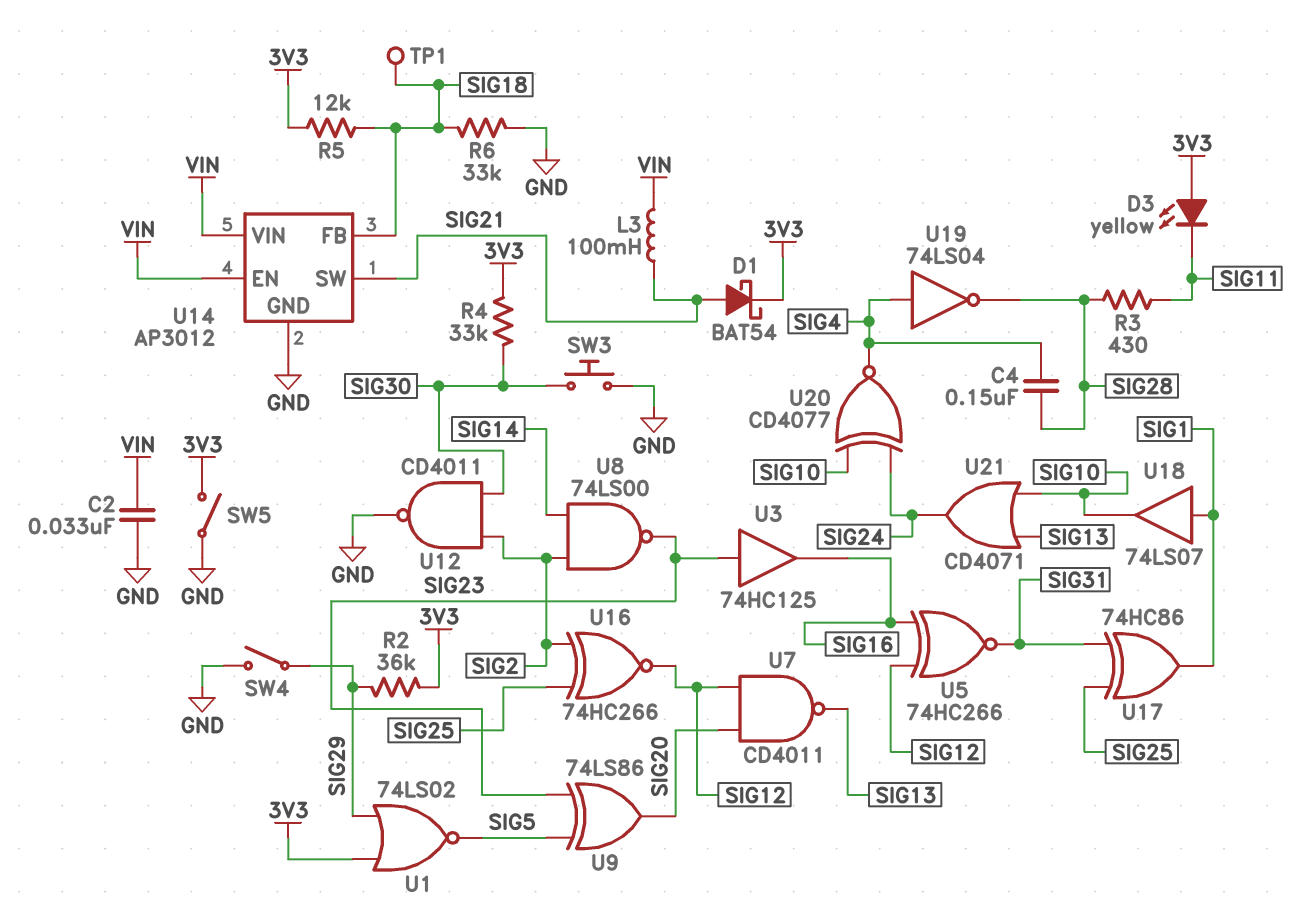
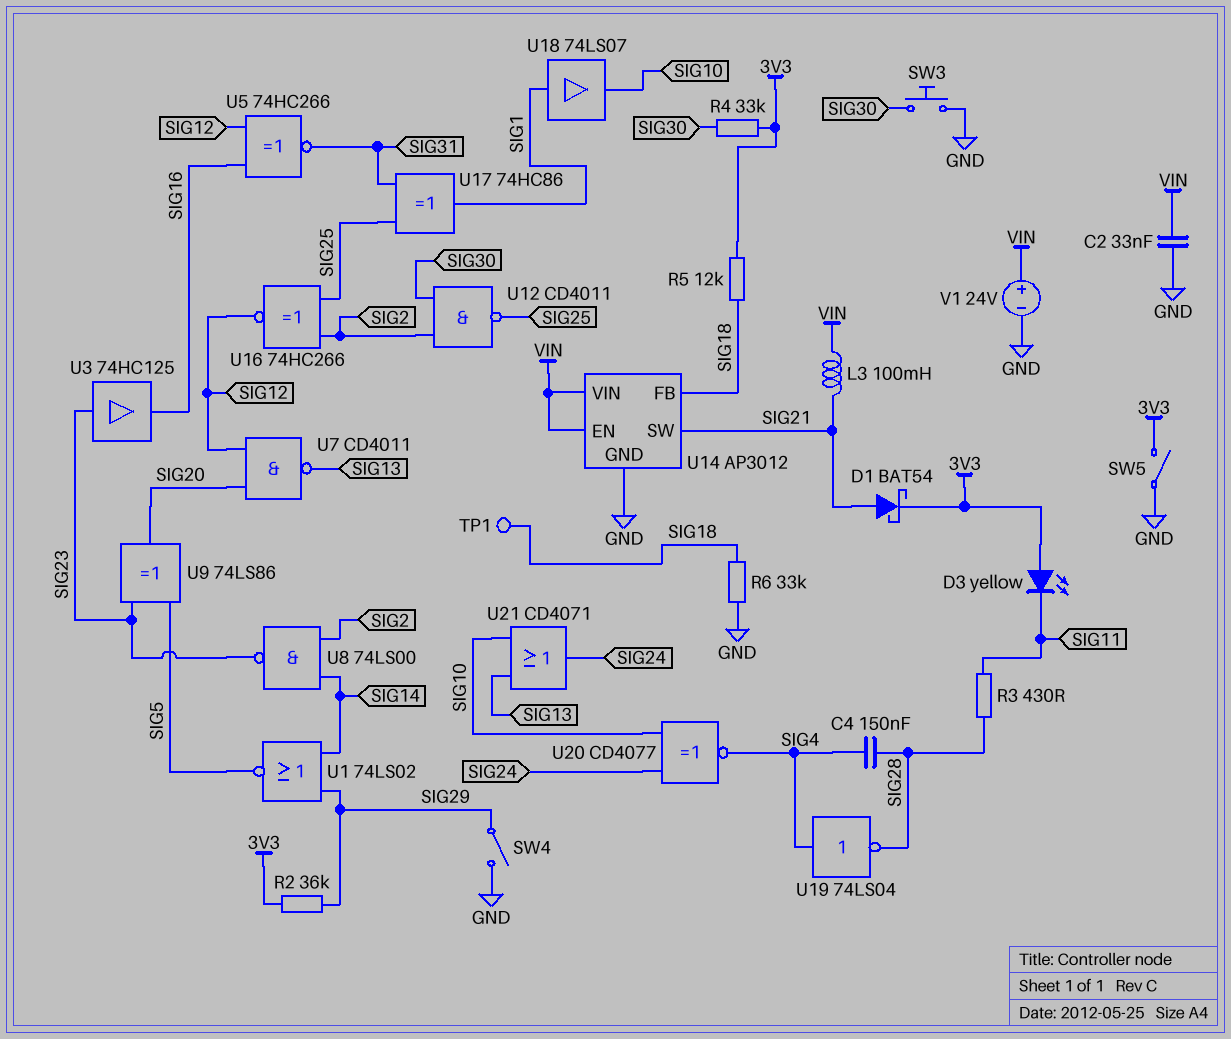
U1: NOR 74LS02 (in 3V3, in SIG29, out SIG5) -> NOR 74LS02 (in SIG14, in SIG29, out SIG5)
U12: NAND CD4011 (in SIG2, in SIG30, out GND) -> NAND CD4011 (in SIG2, in SIG30, out SIG25)
V1: none -> 24V (plus VIN, minus GND)

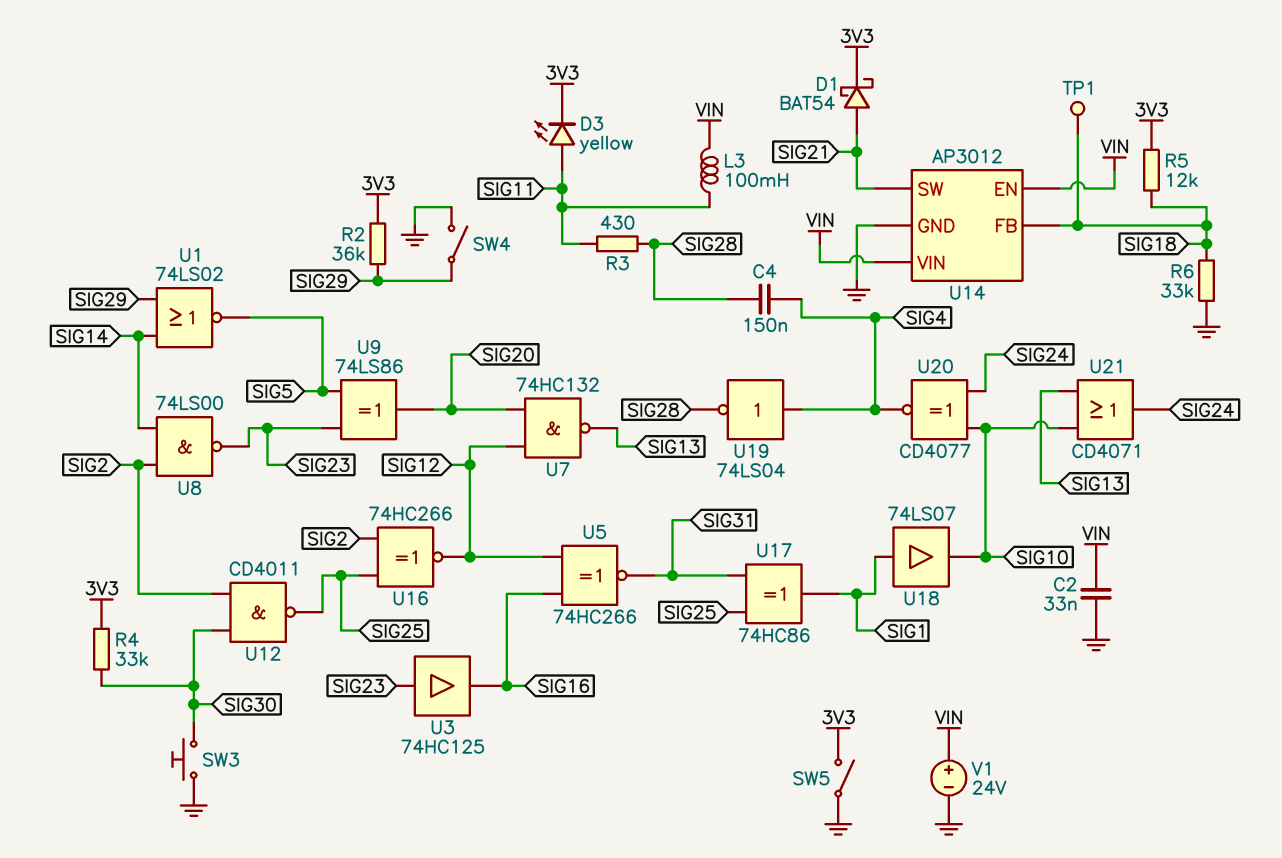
D3: LED yellow (A 3V3, K SIG11) -> LED yellow (A SIG11, K 3V3)
L3: 100mH (SIG21, VIN) -> 100mH (SIG11, VIN)
U7: NAND CD4011 (in SIG12, in SIG20, out SIG13) -> NAND 74HC132 (in SIG12, in SIG20, out SIG13)

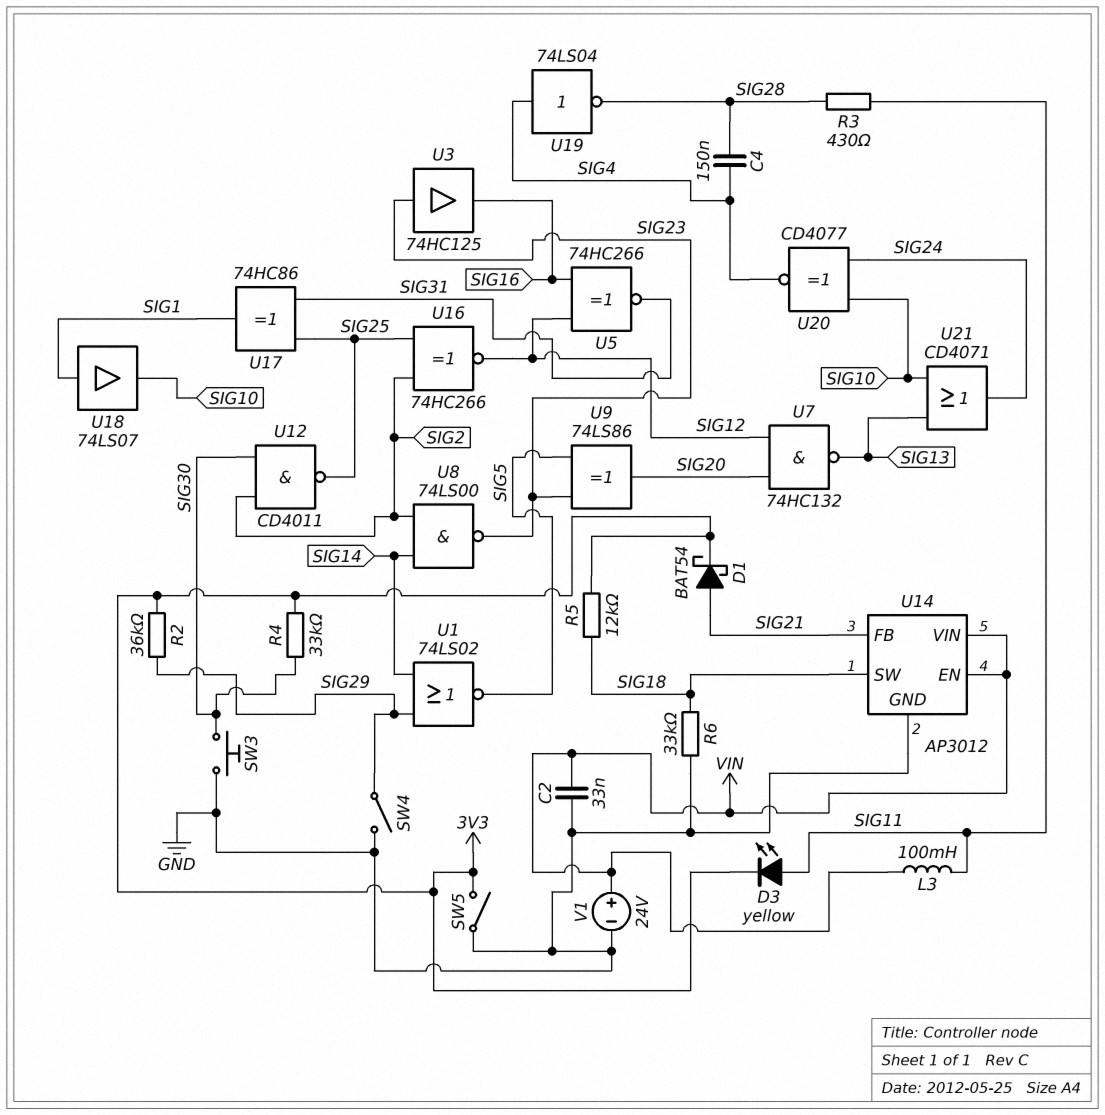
TP1: test point (SIG18) -> none
U14 pin FB: SIG18 -> SIG21
U14 pin SW: SIG21 -> SIG18

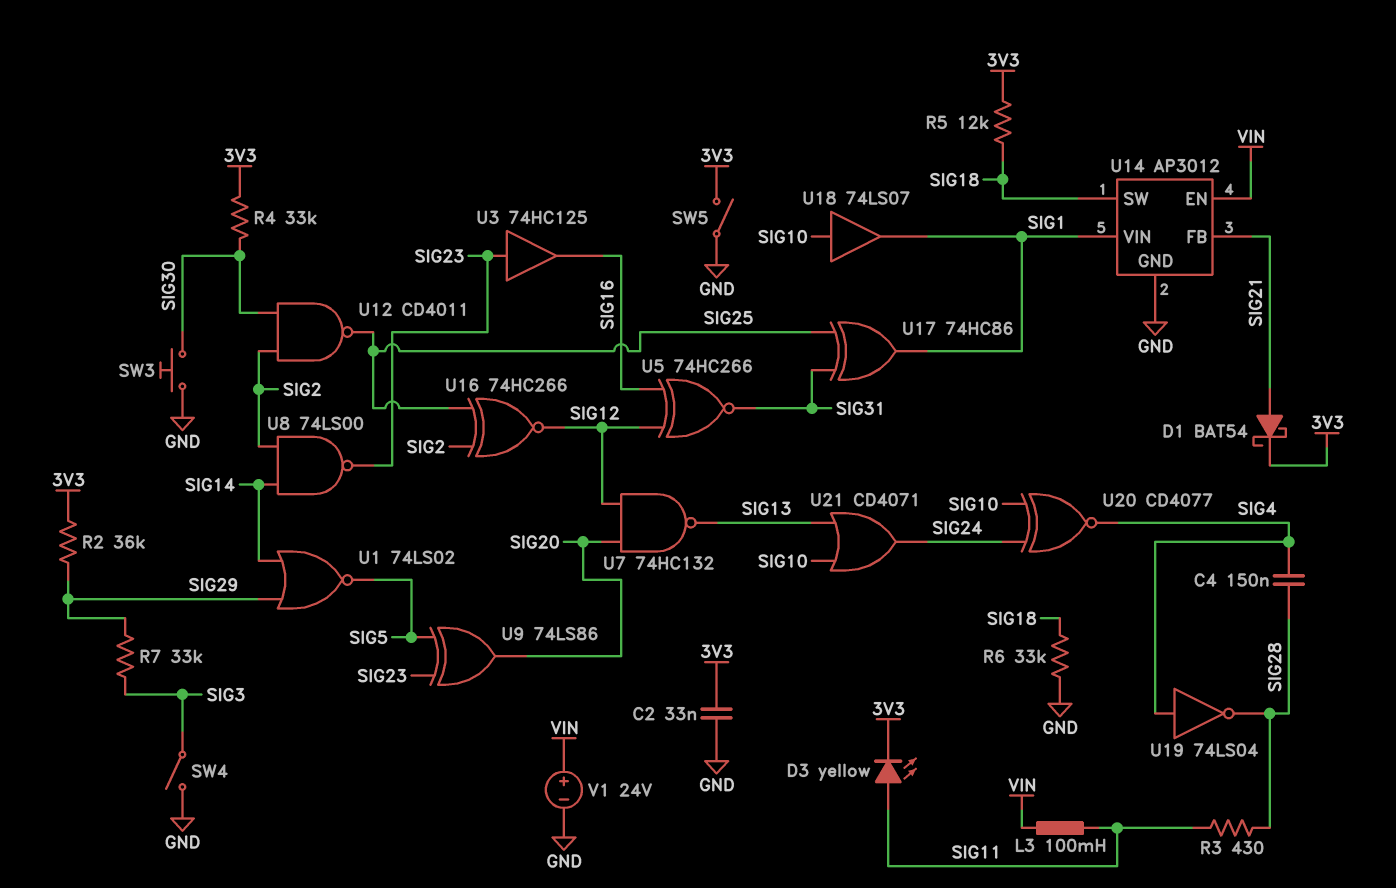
C2: 33nF (GND, VIN) -> 33nF (3V3, GND)
R7: none -> 33k (SIG3, SIG29)
SW4: switch (GND, SIG29) -> switch (GND, SIG3)
U14 pin VIN: VIN -> SIG1
U18: buffer 74LS07 (in SIG1, out SIG10) -> buffer 74LS07 (in SIG10, out SIG1)

